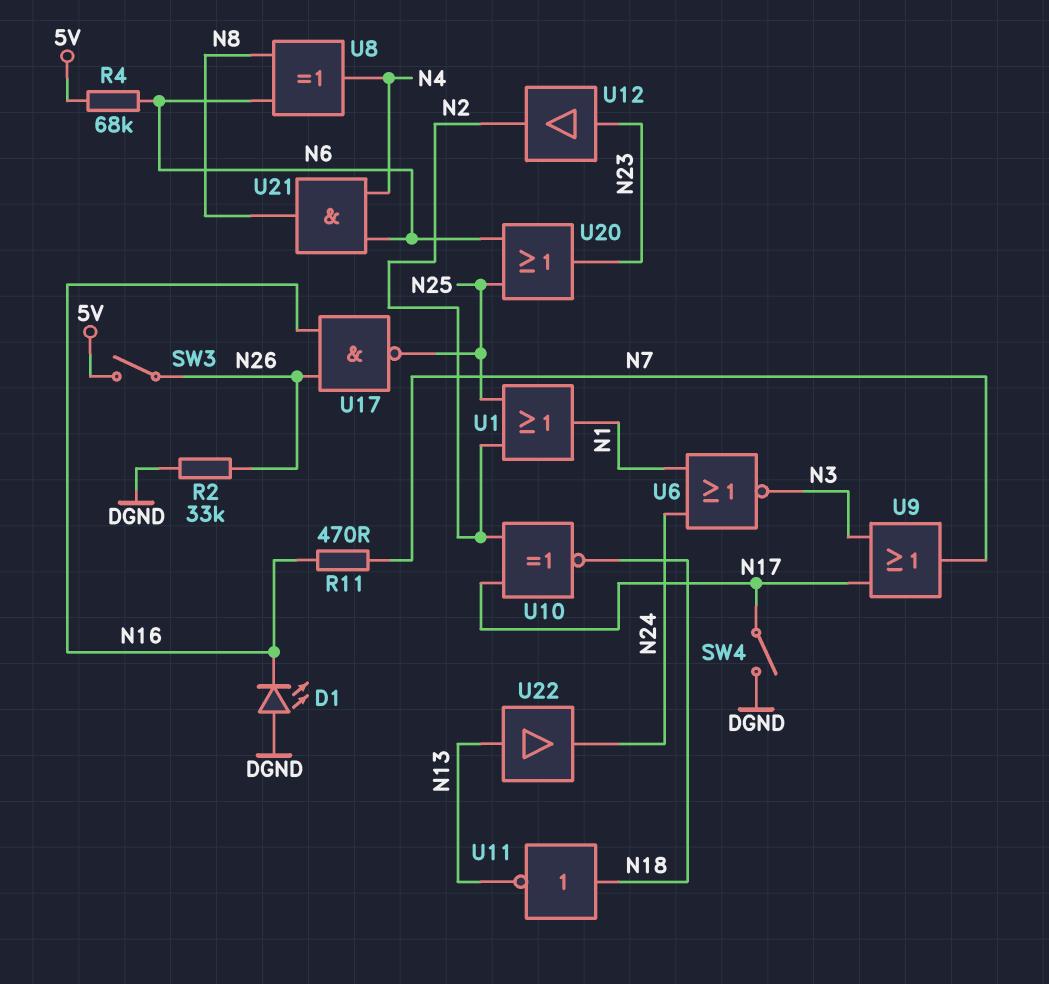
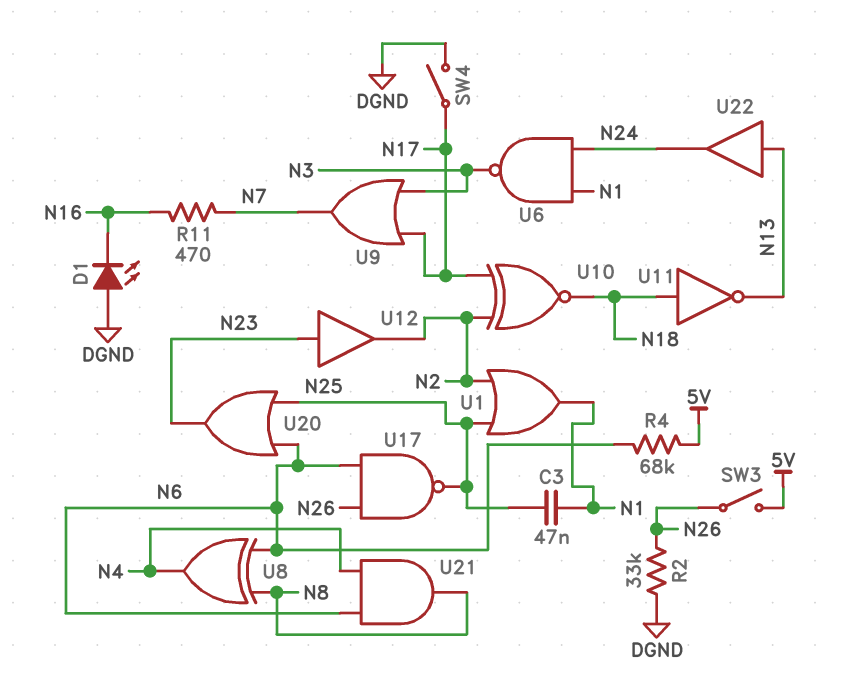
C3: none -> 47nF (N1, N25)
U6: NOR (in N1, in N24, out N3) -> NAND (in N1, in N24, out N3)
U17: NAND (in N16, in N26, out N25) -> NAND (in N6, in N26, out N25)

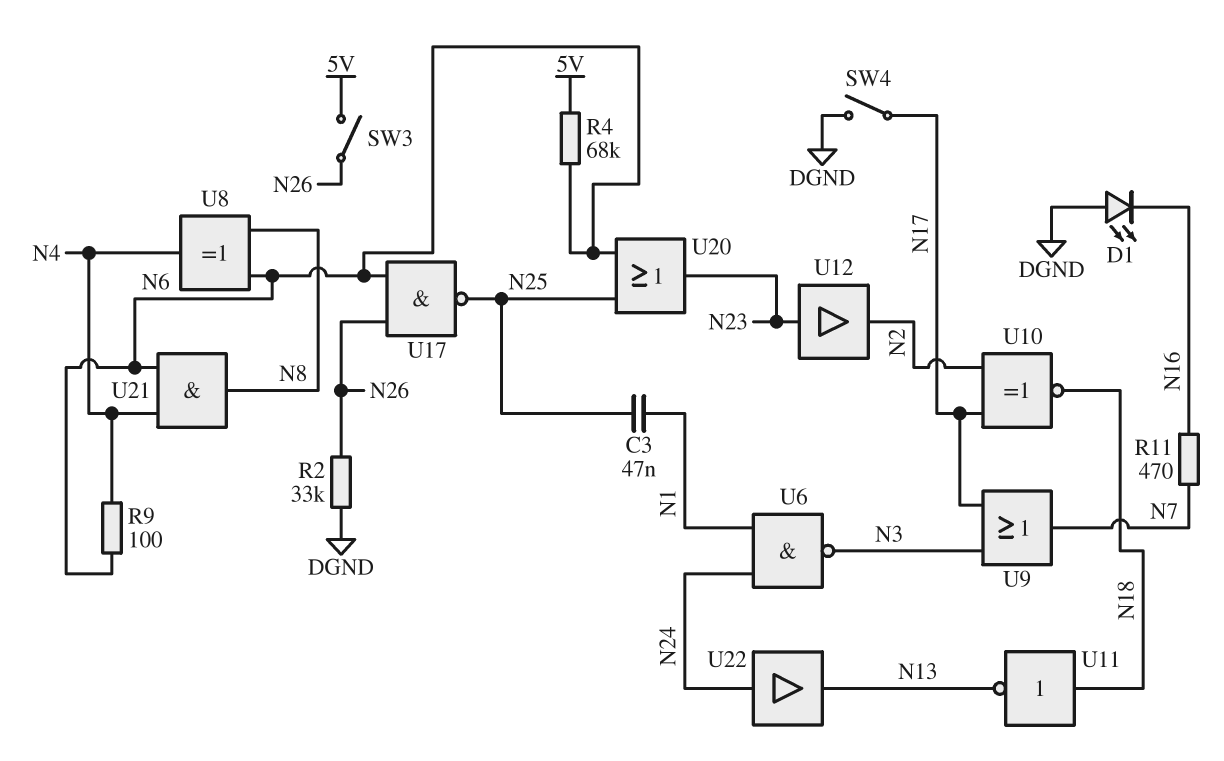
R9: none -> 100 (N4, N6)
U1: OR (in N2, in N25, out N1) -> none
U22: buffer (in N13, out N24) -> buffer (in N24, out N13)

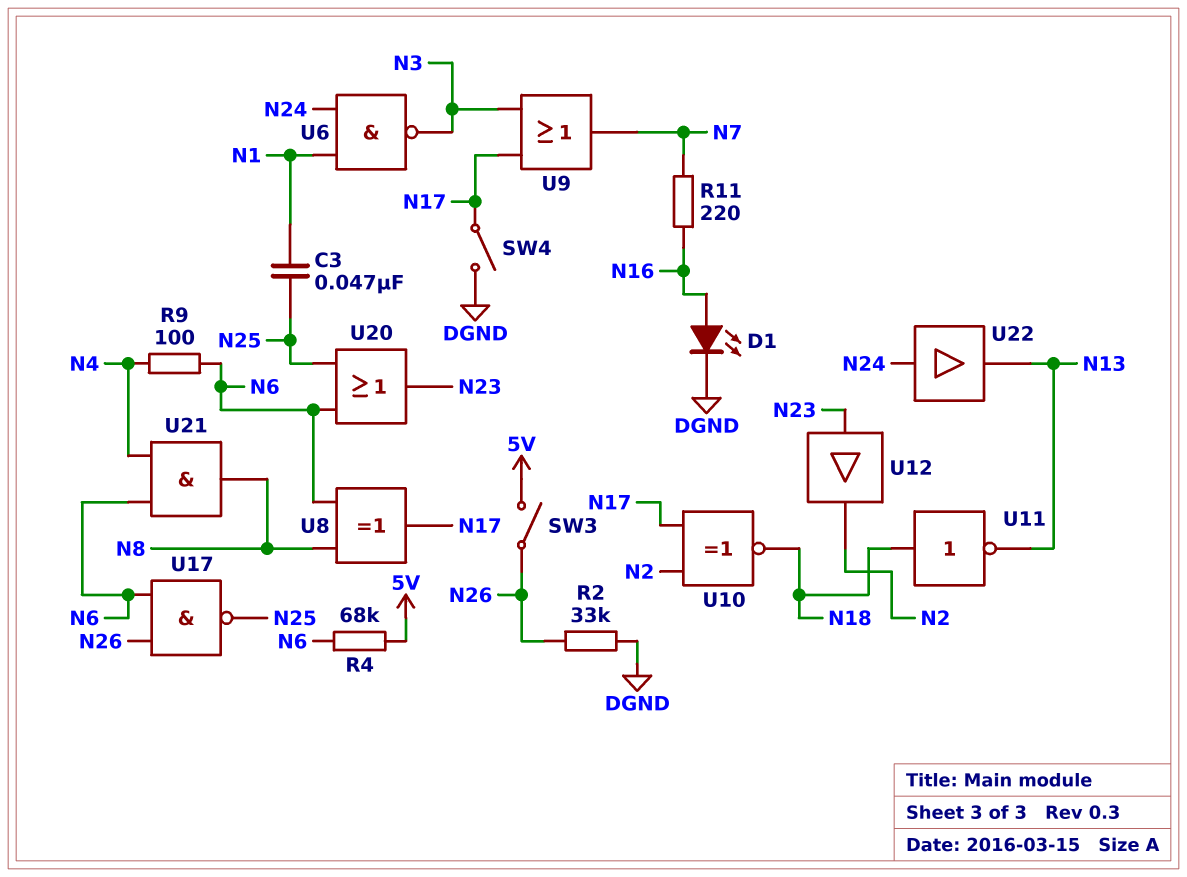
D1: LED (A DGND, K N16) -> LED (A N16, K DGND)
R11: 470 (N7, N16) -> 220 (N7, N16)
U8: XOR (in N6, in N8, out N4) -> XOR (in N6, in N8, out N17)

